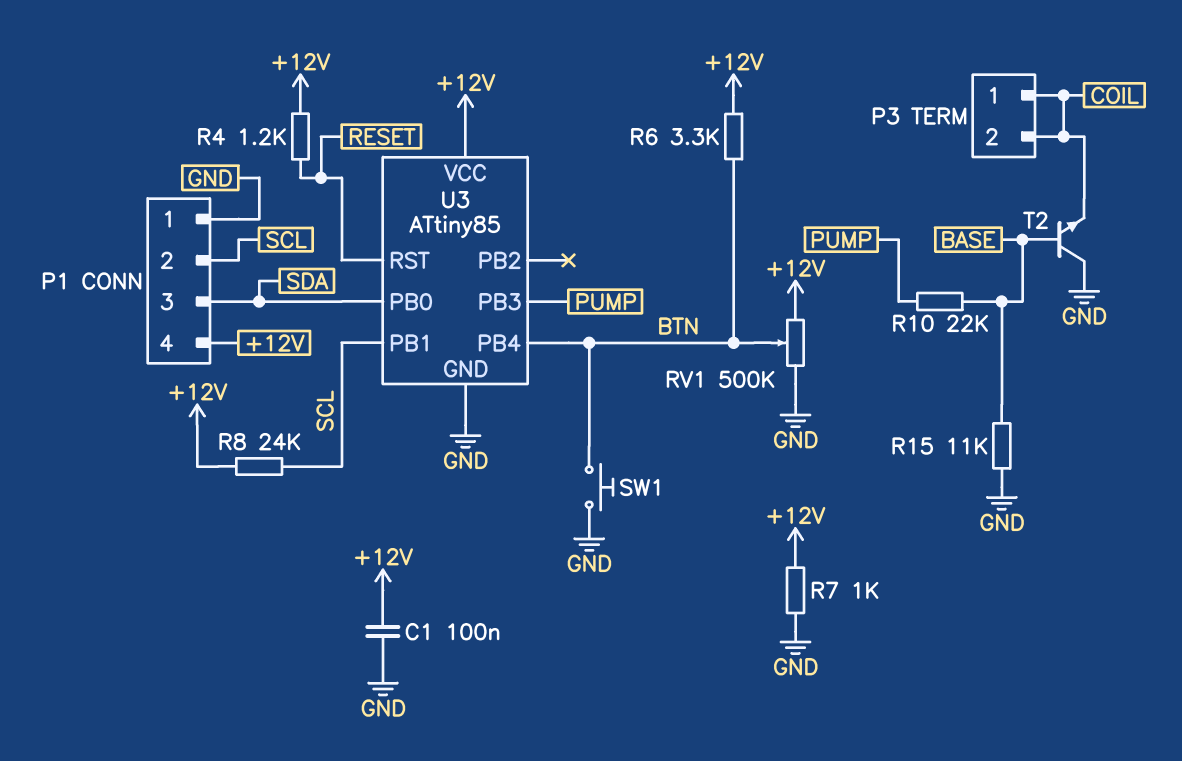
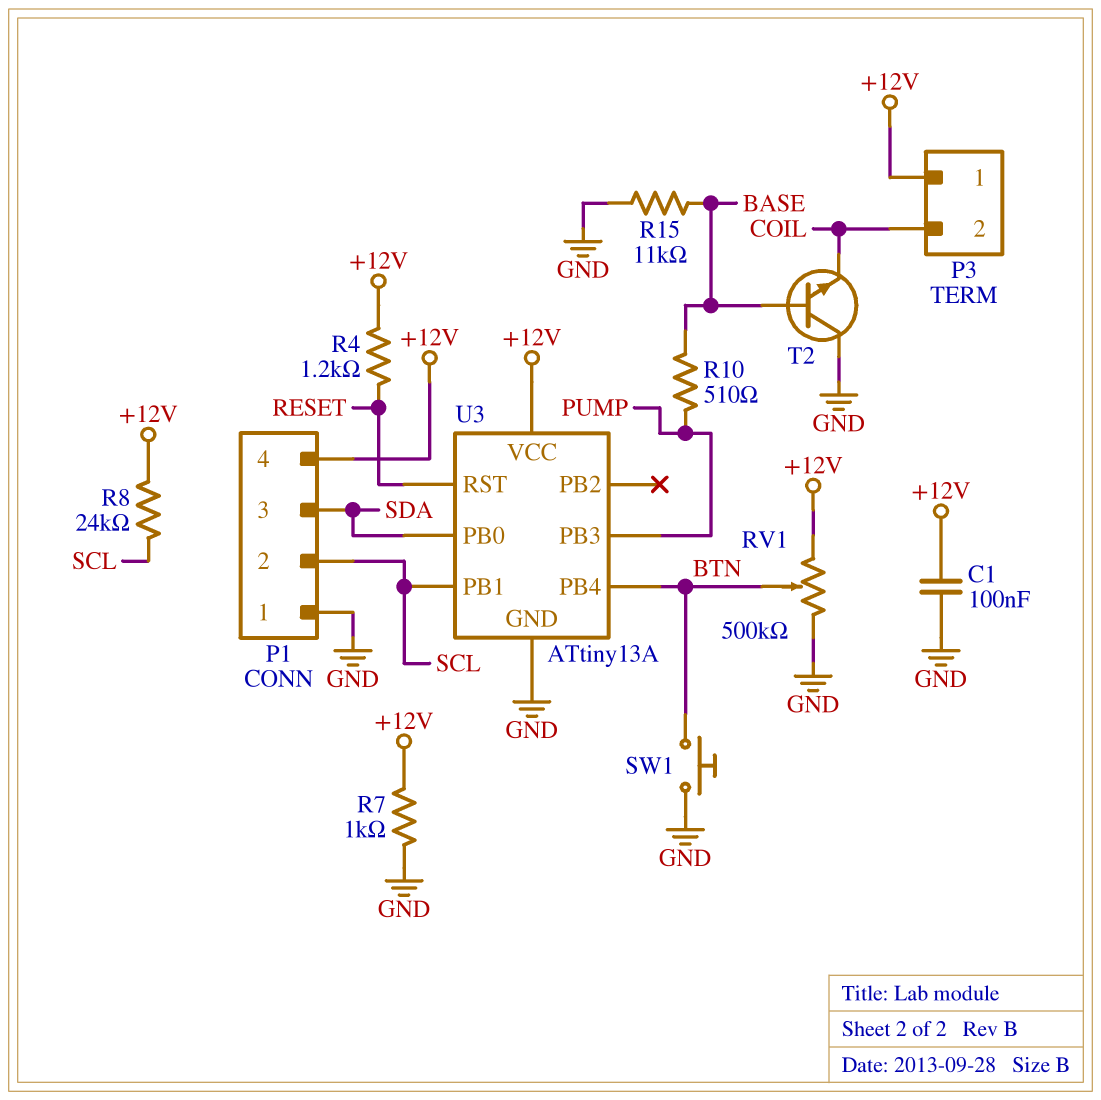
P3 pin 1: COIL -> +12V
R6: 3.3k (+12V, BTN) -> none
R10: 22k (BASE, PUMP) -> 510 (BASE, PUMP)
U3: ATtiny85 -> ATtiny13A

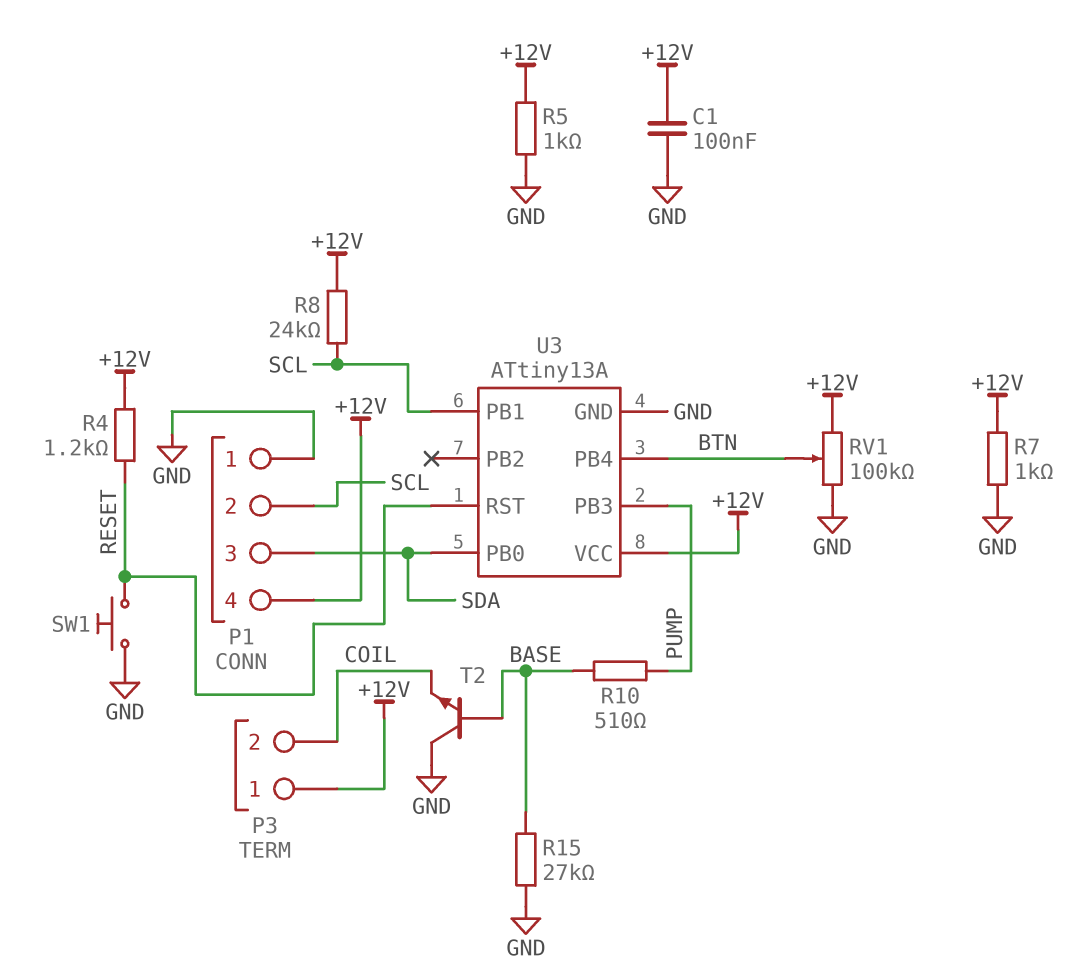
R5: none -> 1k (+12V, GND)
R15: 11k (BASE, GND) -> 27k (BASE, GND)
RV1: 500k (+12V, GND, wiper BTN) -> 100k (+12V, GND, wiper BTN)
SW1: button (BTN, GND) -> button (GND, RESET)

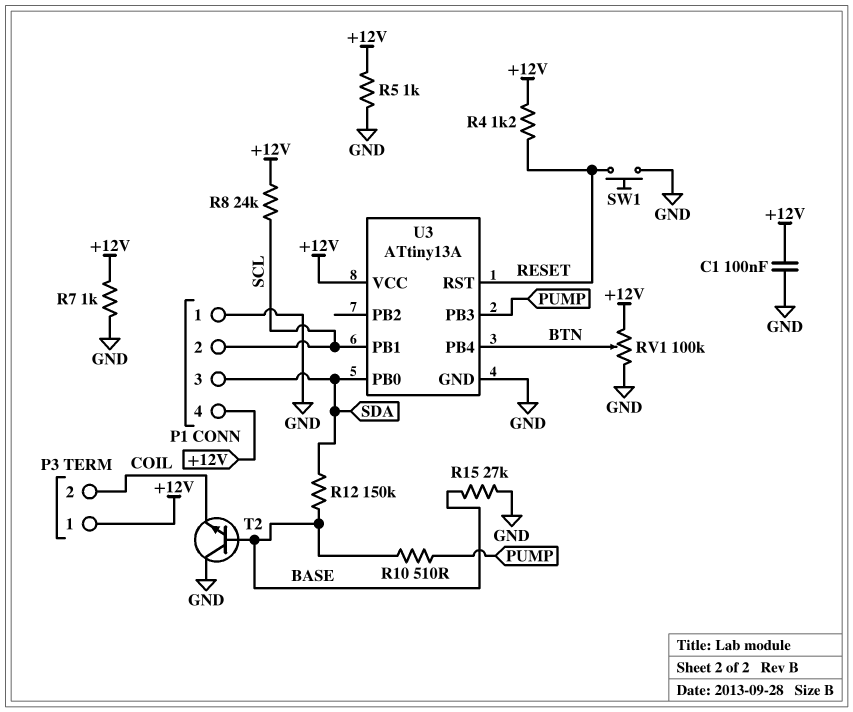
R12: none -> 150k (BASE, SDA)

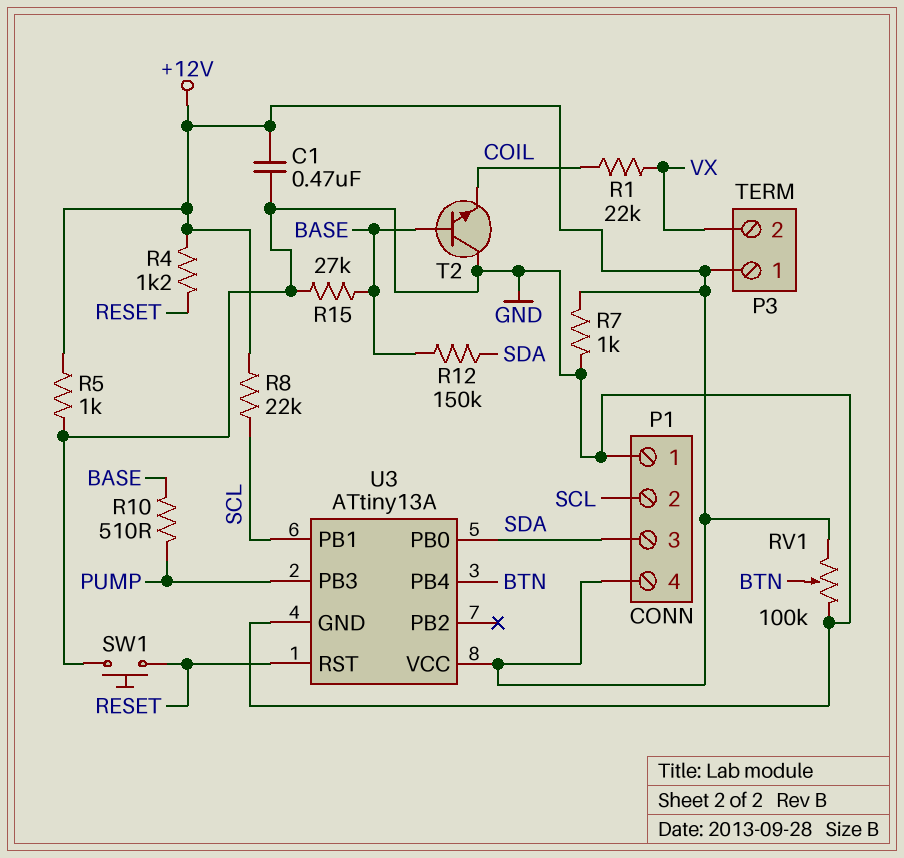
C1: 100nF (+12V, GND) -> 470nF (+12V, GND)
P3 pin 2: COIL -> VX
R1: none -> 22k (COIL, VX)
R8: 24k (+12V, SCL) -> 22k (+12V, SCL)

